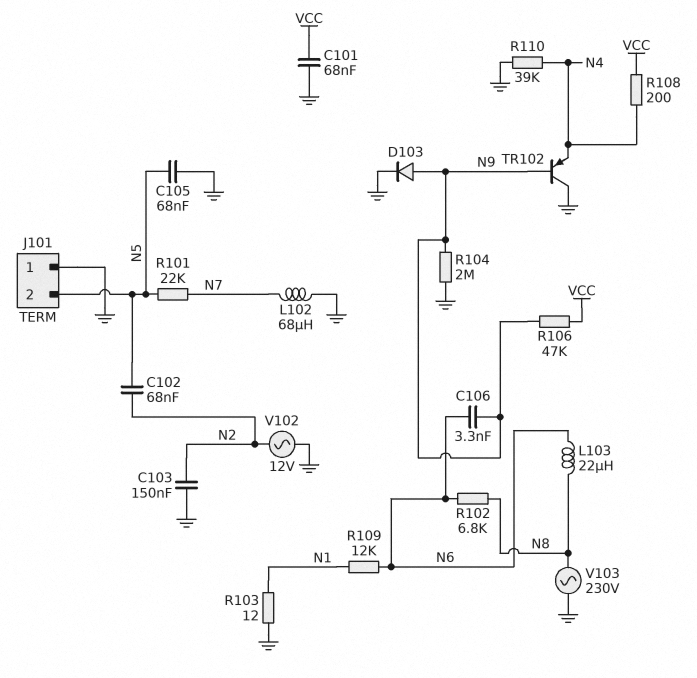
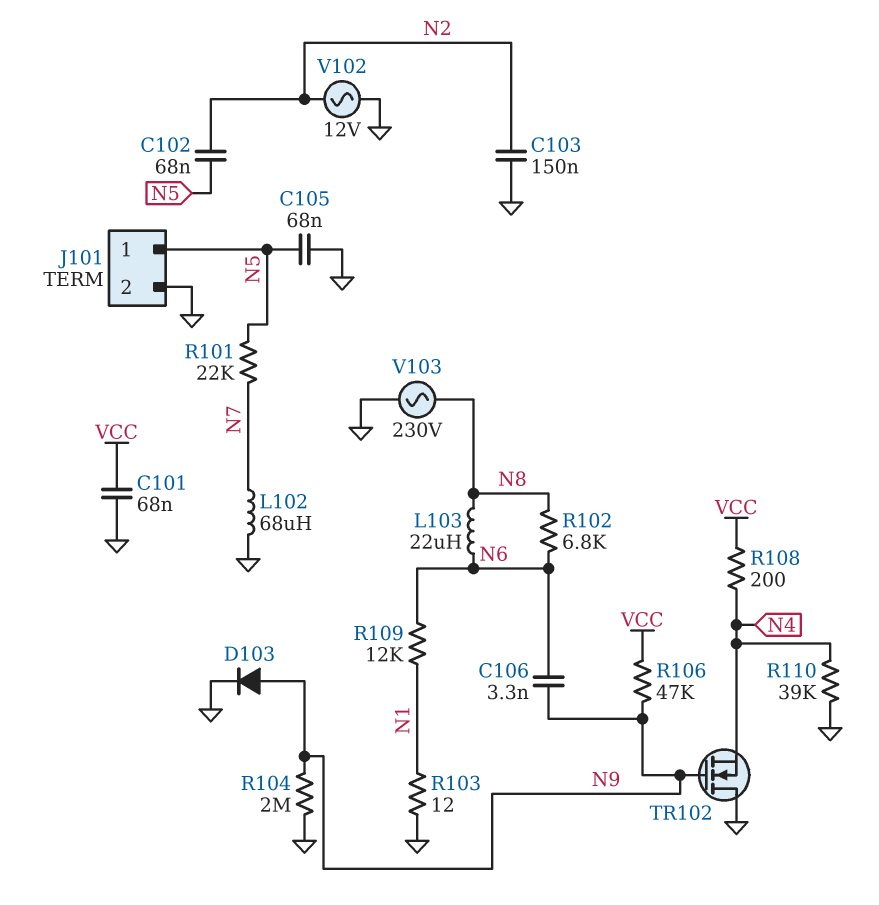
J101 pin 1: GND -> N5
J101 pin 2: N5 -> GND
TR102: PNP (B N9, C GND, E N4) -> NMOS (G N9, D GND, S N4)

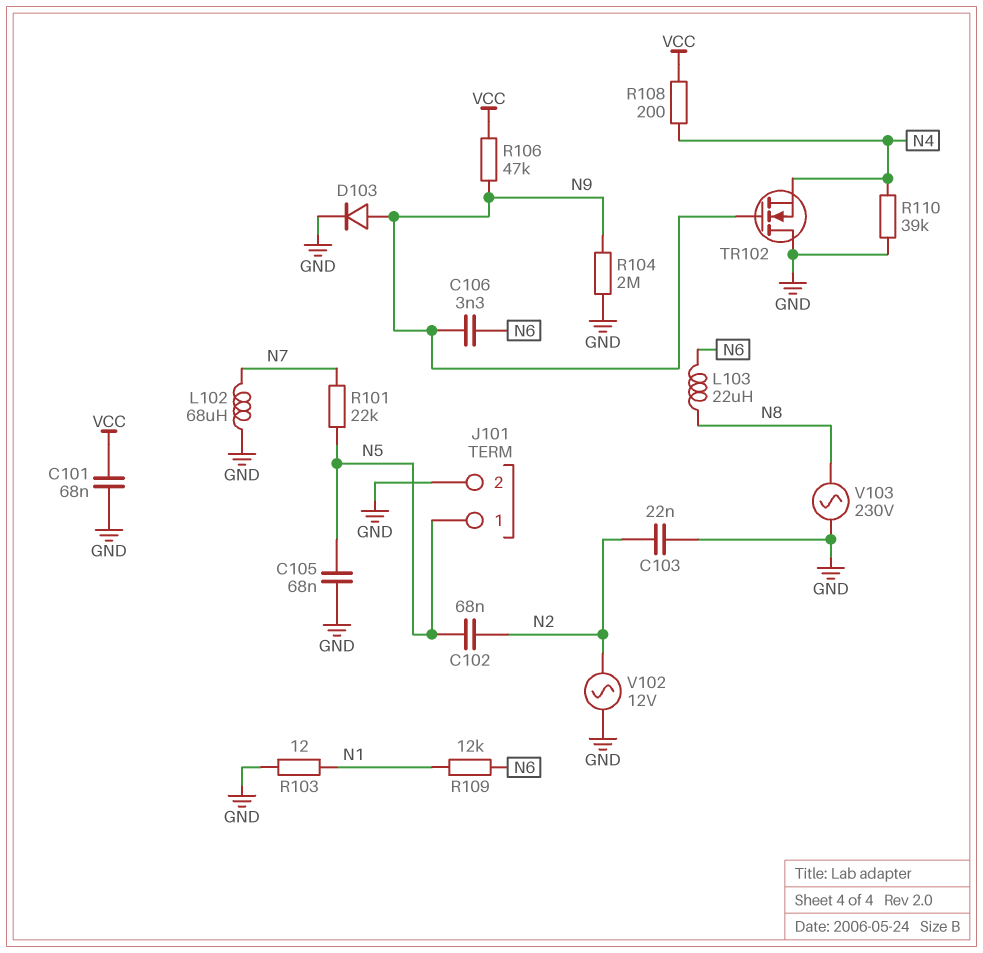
C103: 150nF (GND, N2) -> 22nF (GND, N2)
R102: 6.8k (N6, N8) -> none

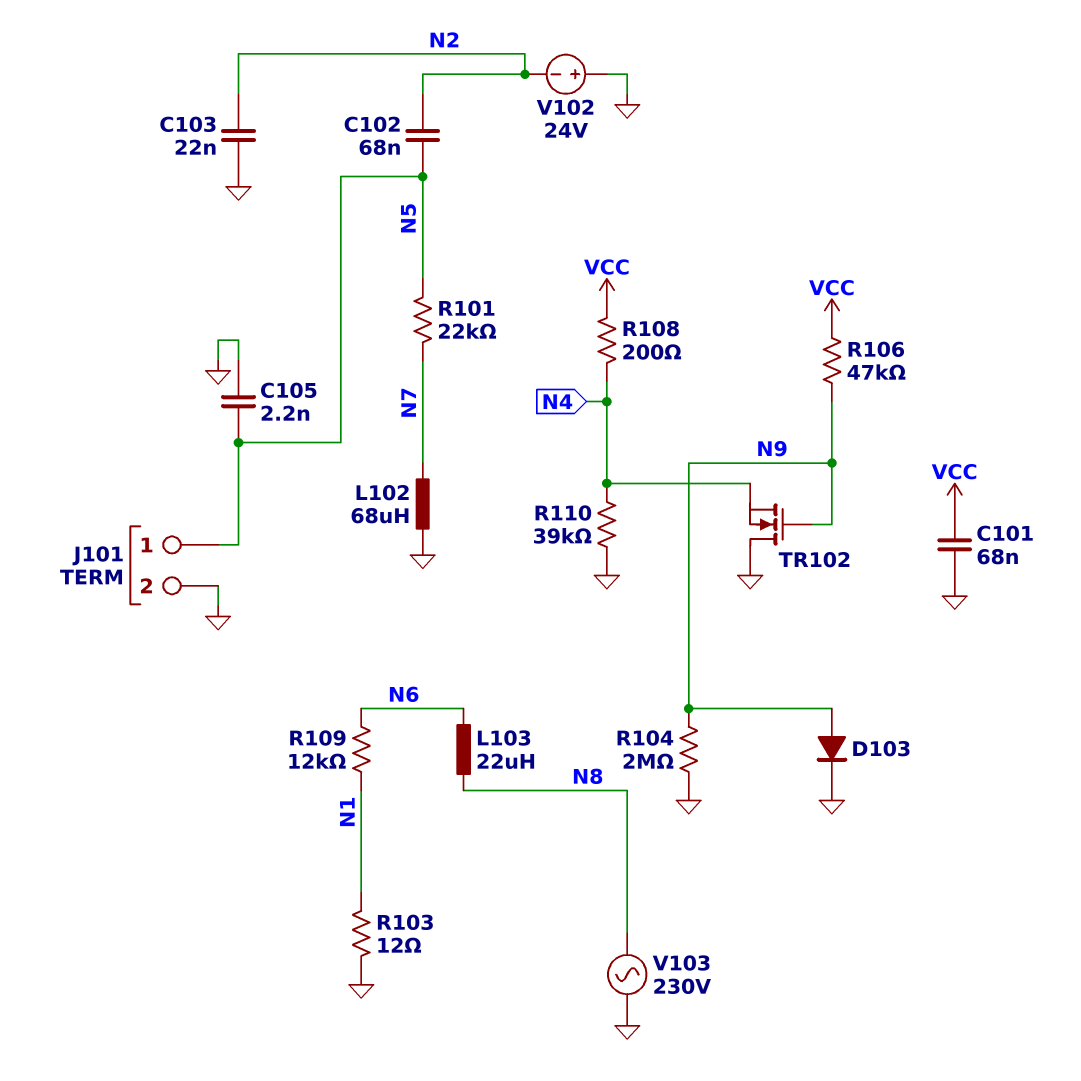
C105: 68nF (GND, N5) -> 2.2nF (GND, N5)
C106: 3.3nF (N6, N9) -> none
V102: AC 12V (GND, N2) -> 24V (plus GND, minus N2)

